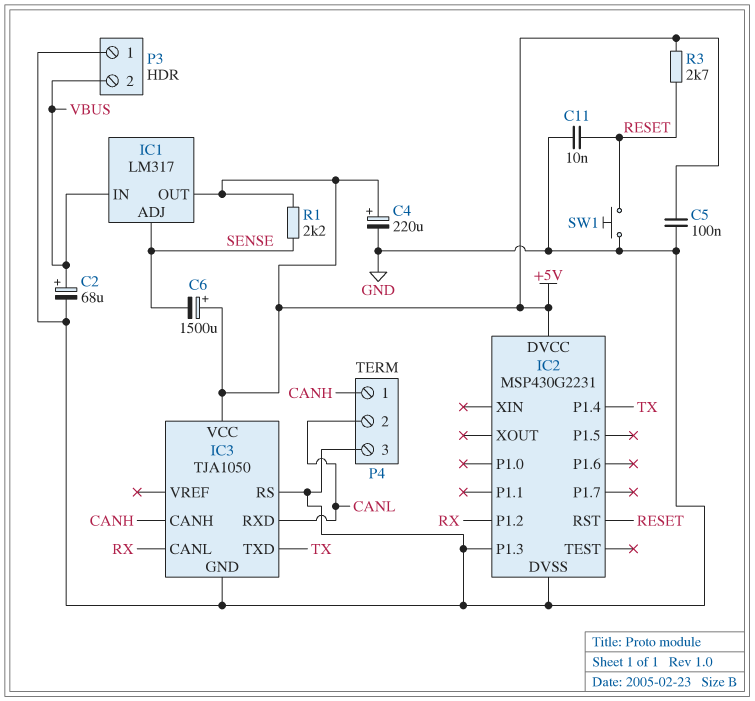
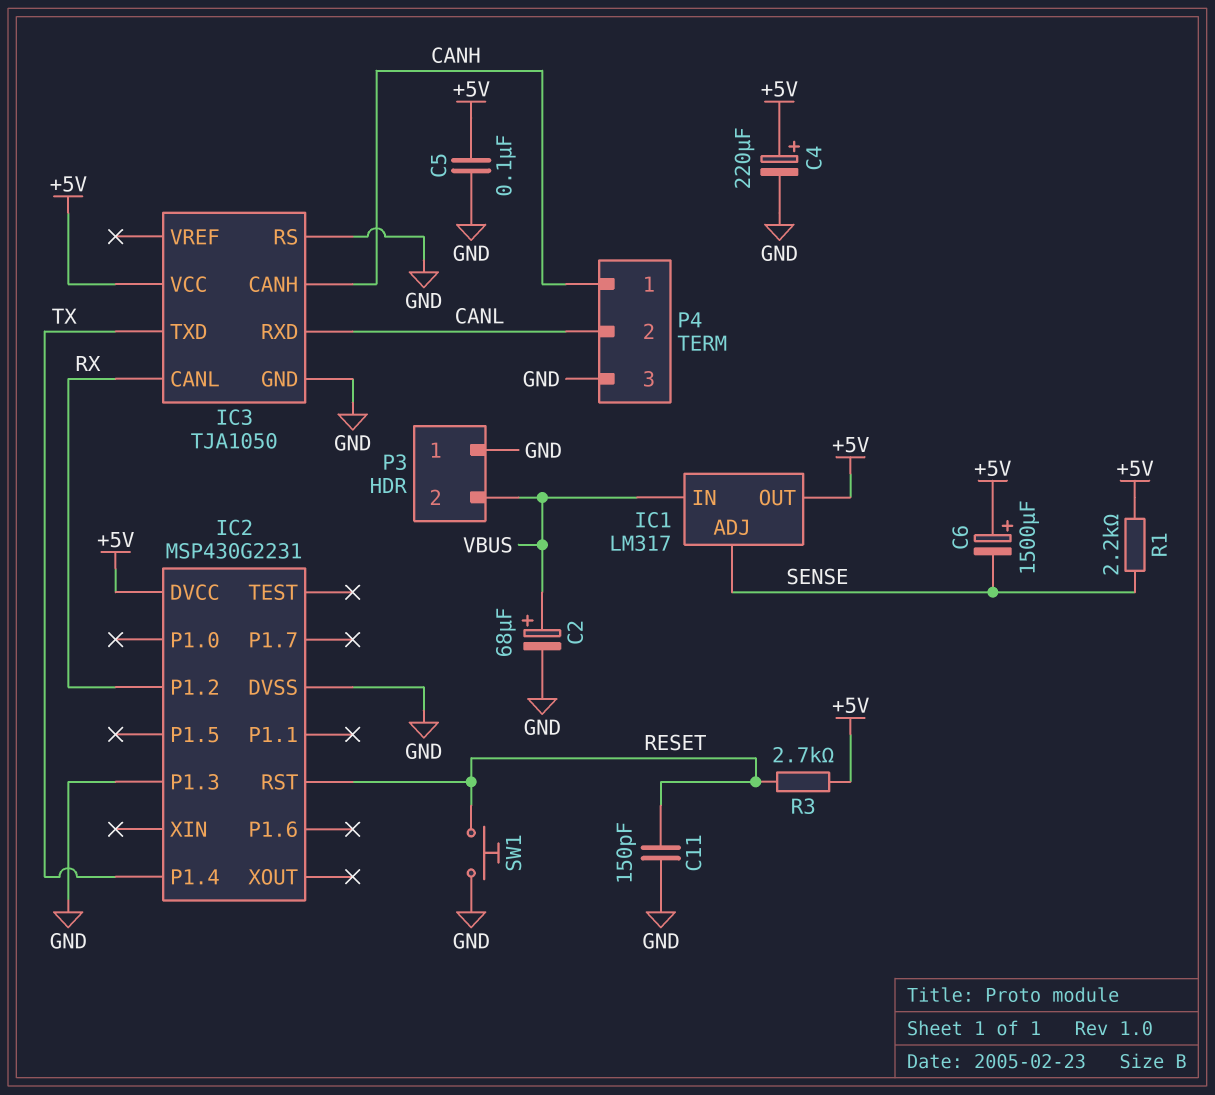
C11: 10nF (GND, RESET) -> 150pF (GND, RESET)

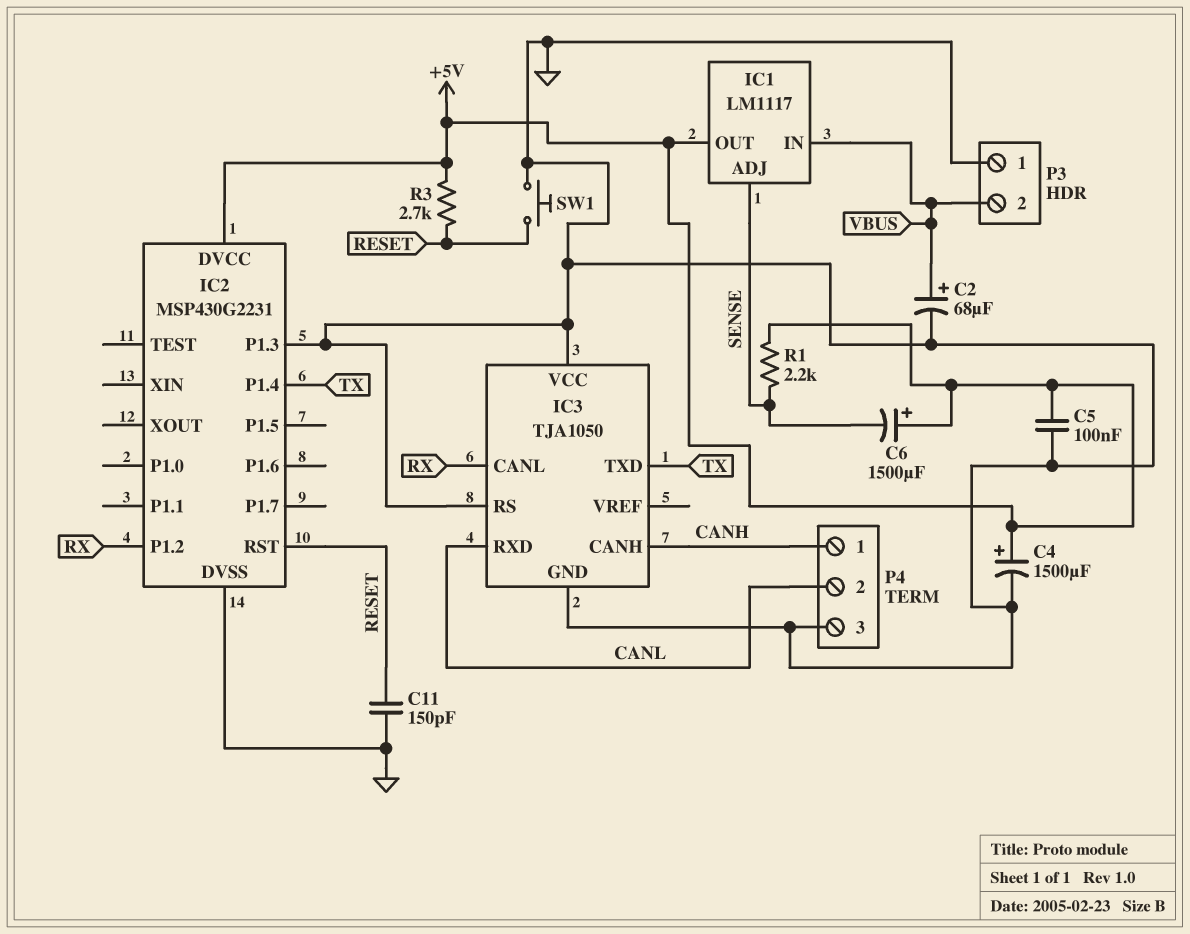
C4: 220uF (plus +5V, minus GND) -> 1500uF (plus +5V, minus GND)
IC1: LM317 -> LM1117
IC3 pin VCC: +5V -> GND

